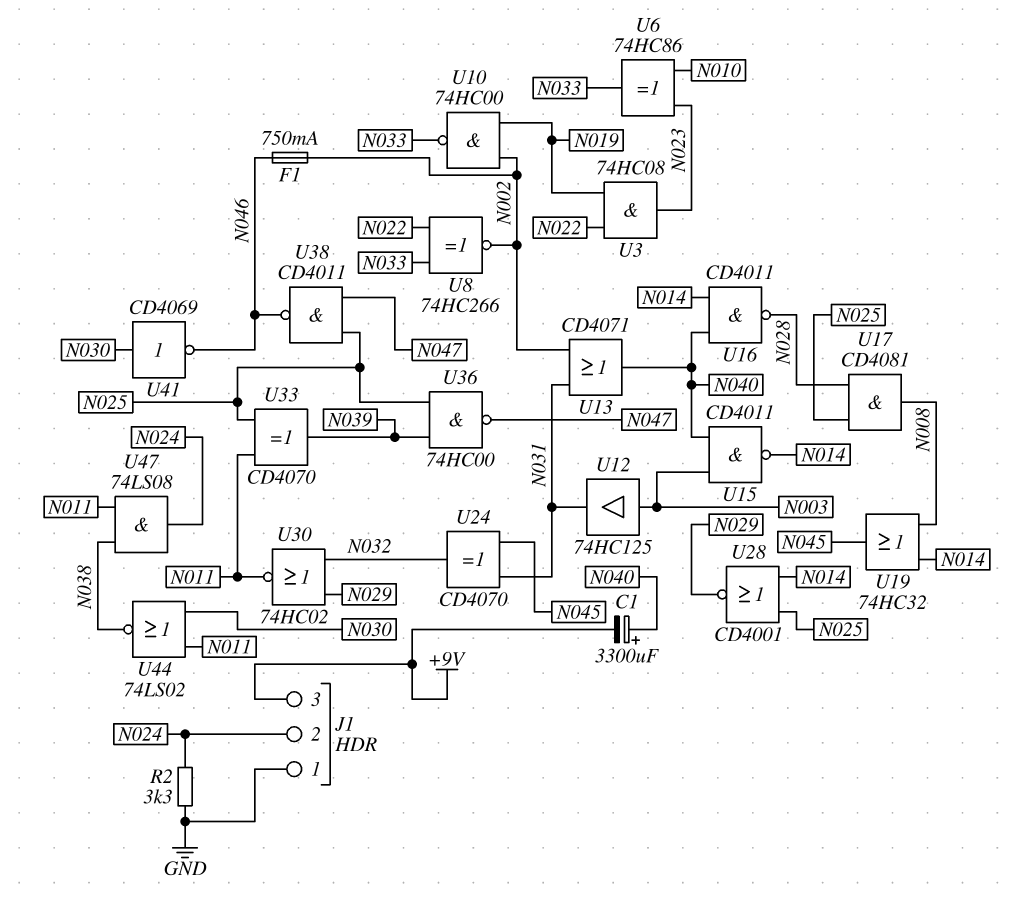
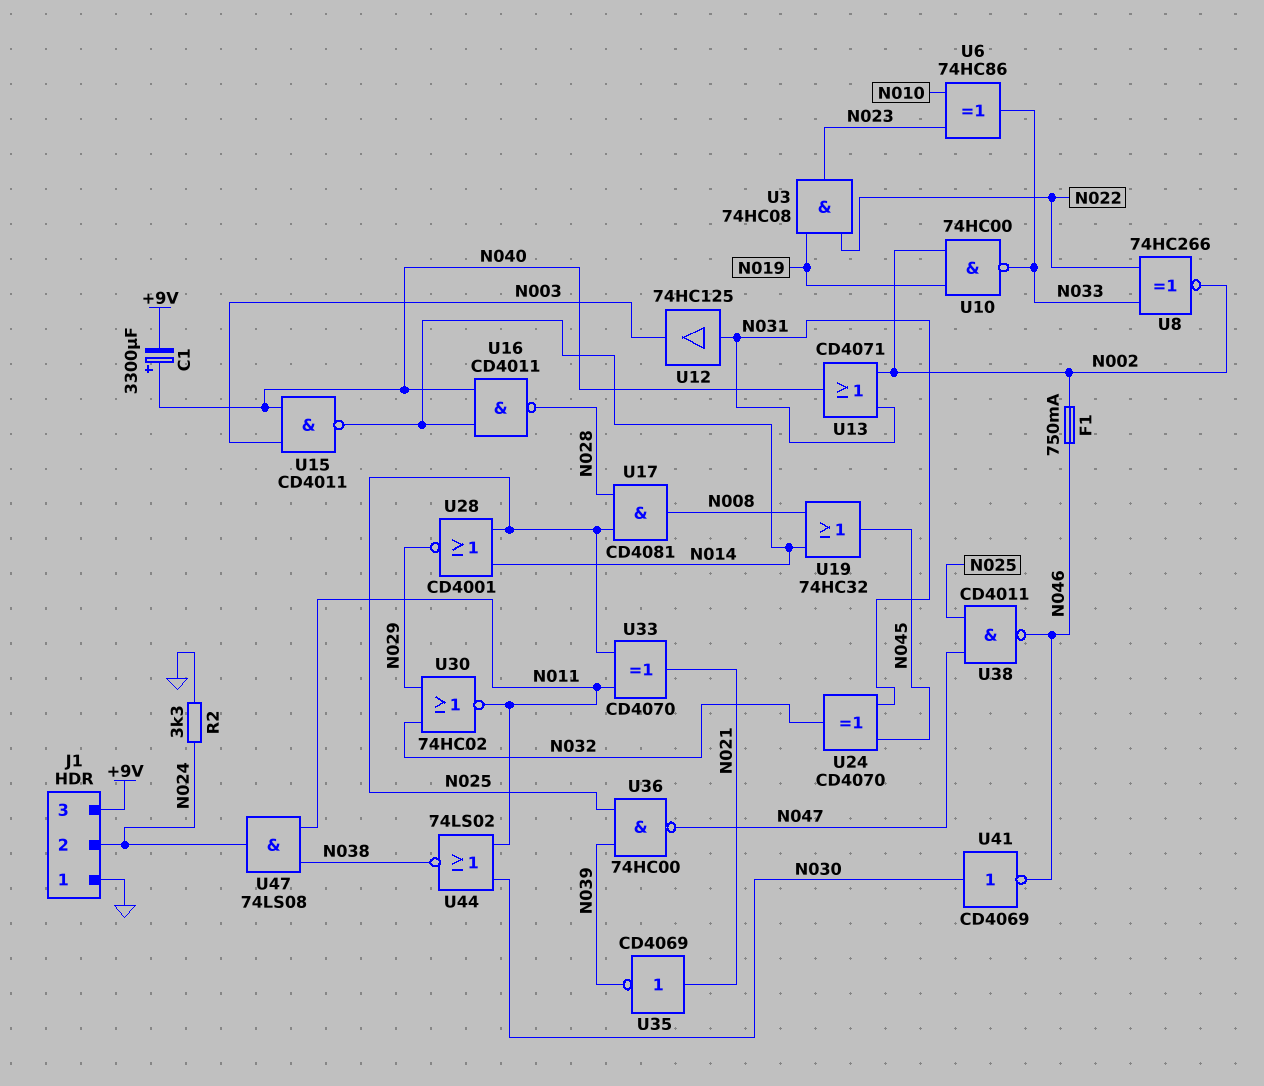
U12: buffer 74HC125 (in N003, out N031) -> buffer 74HC125 (in N031, out N003)
U33: XOR CD4070 (in N011, in N025, out N039) -> XOR CD4070 (in N011, in N025, out N021)
U35: none -> NOT CD4069 (in N021, out N039)

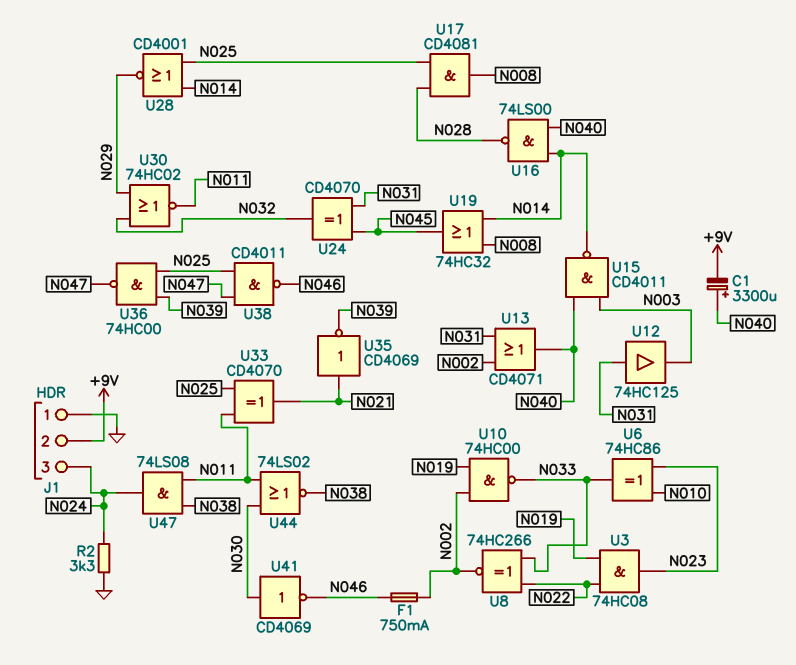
J1 pin 2: N024 -> +9V
J1 pin 3: +9V -> N024
U16: NAND CD4011 (in N014, in N040, out N028) -> NAND 74LS00 (in N014, in N040, out N028)

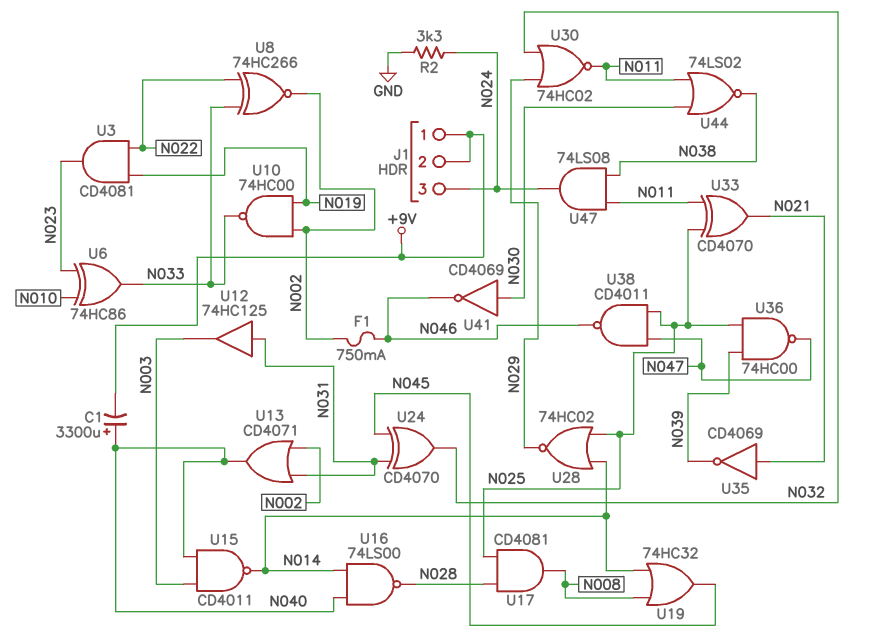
J1 pin 1: GND -> +9V
U3: AND 74HC08 (in N019, in N022, out N023) -> AND CD4081 (in N019, in N022, out N023)
U28: NOR CD4001 (in N014, in N025, out N029) -> NOR 74HC02 (in N014, in N025, out N029)

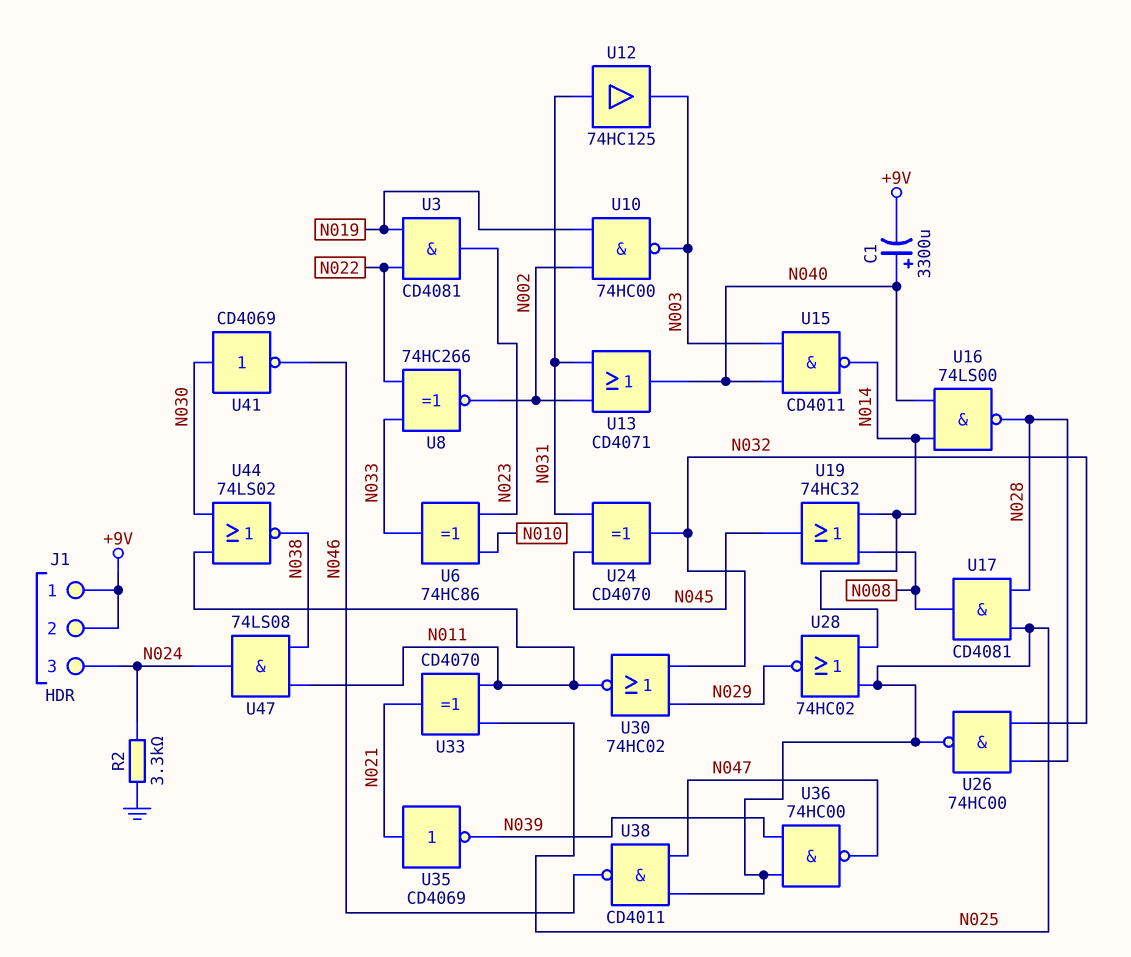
F1: 750mA (N002, N046) -> none
U10: NAND 74HC00 (in N002, in N019, out N033) -> NAND 74HC00 (in N002, in N019, out N003)
U26: none -> NAND 74HC00 (in N028, in N032, out N025)

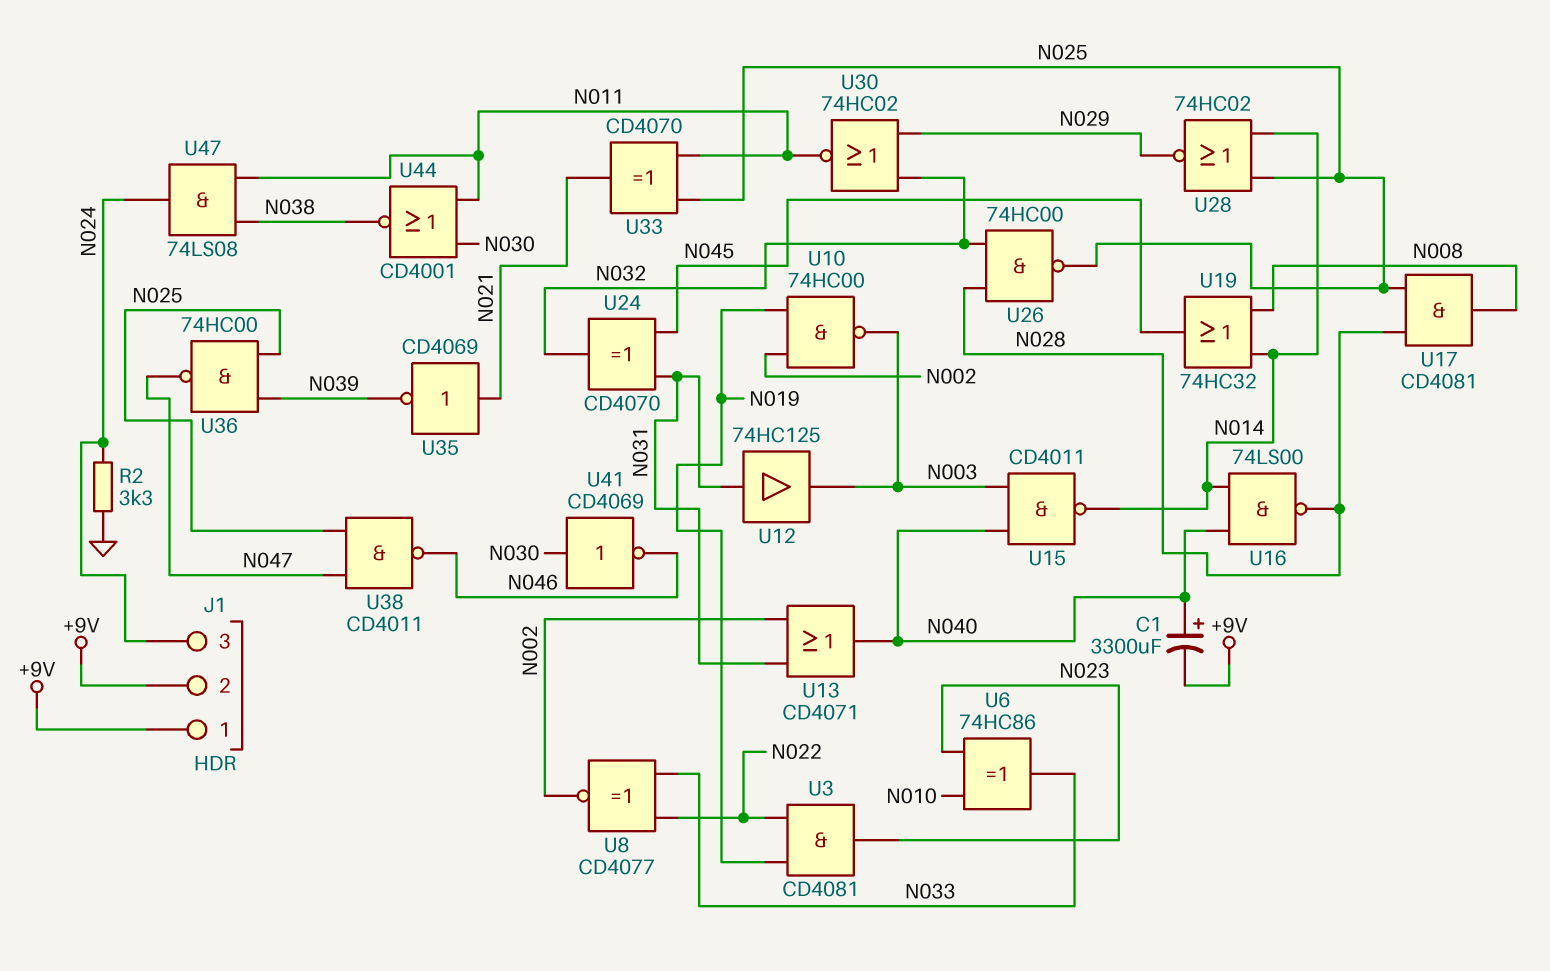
U8: XNOR 74HC266 (in N022, in N033, out N002) -> XNOR CD4077 (in N022, in N033, out N002)
U44: NOR 74LS02 (in N011, in N030, out N038) -> NOR CD4001 (in N011, in N030, out N038)

